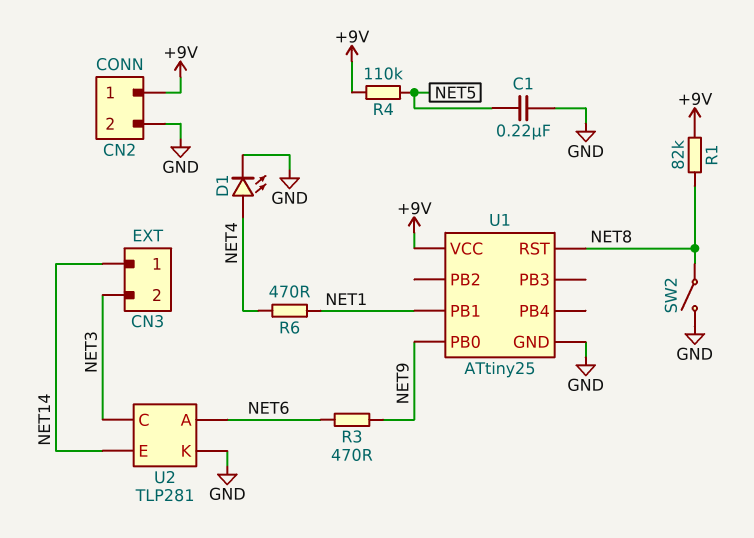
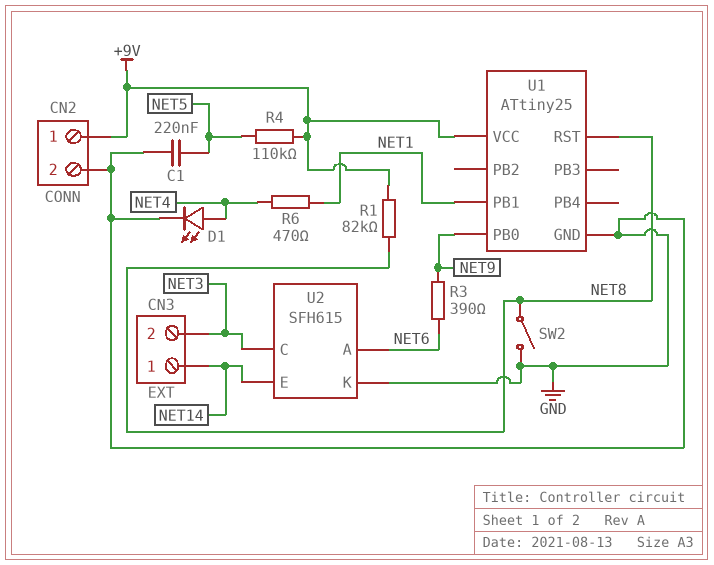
R3: 470 (NET6, NET9) -> 390 (NET6, NET9)
U2: TLP281 -> SFH615

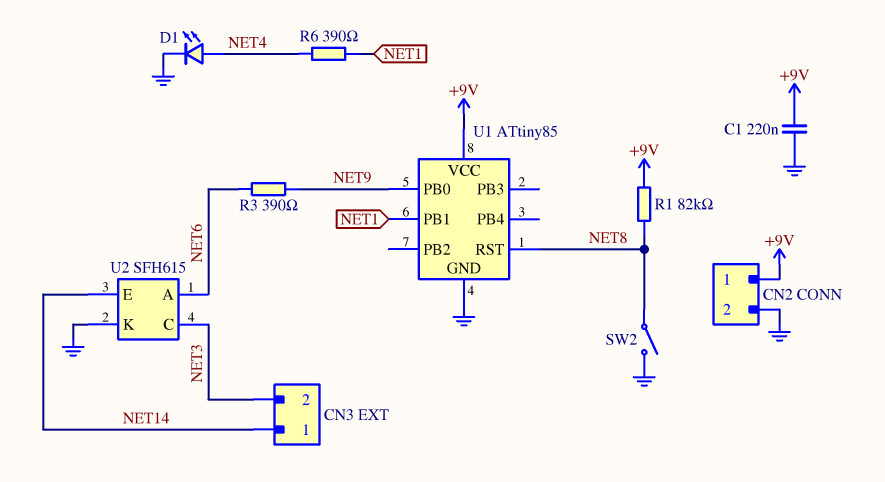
C1: 220nF (GND, NET5) -> 220nF (+9V, GND)
R4: 110k (+9V, NET5) -> none
R6: 470 (NET1, NET4) -> 390 (NET1, NET4)
U1: ATtiny25 -> ATtiny85

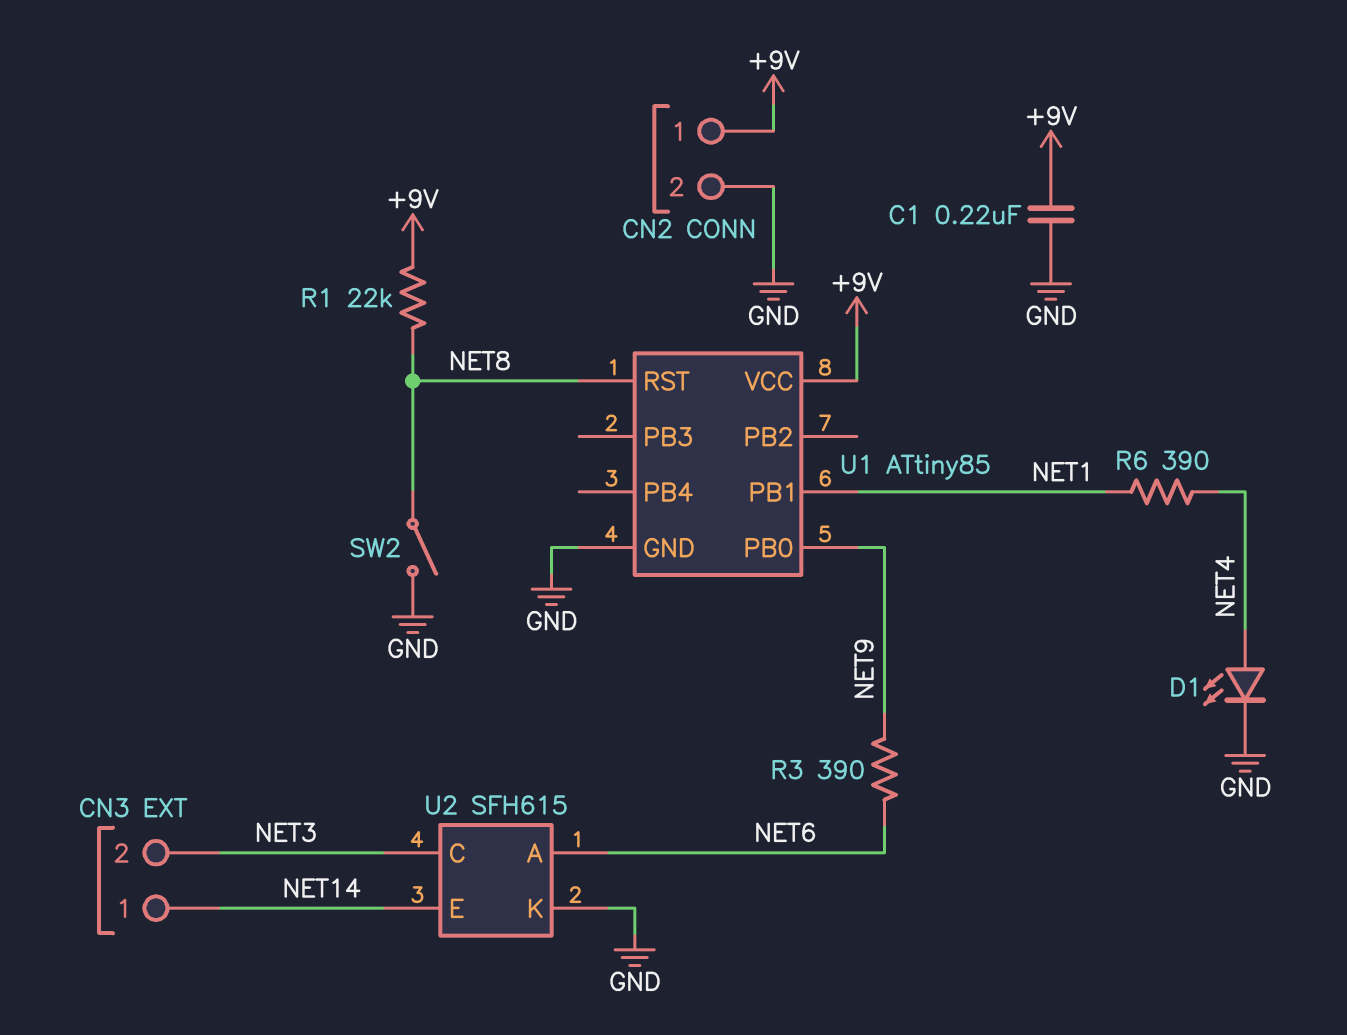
R1: 82k (+9V, NET8) -> 22k (+9V, NET8)

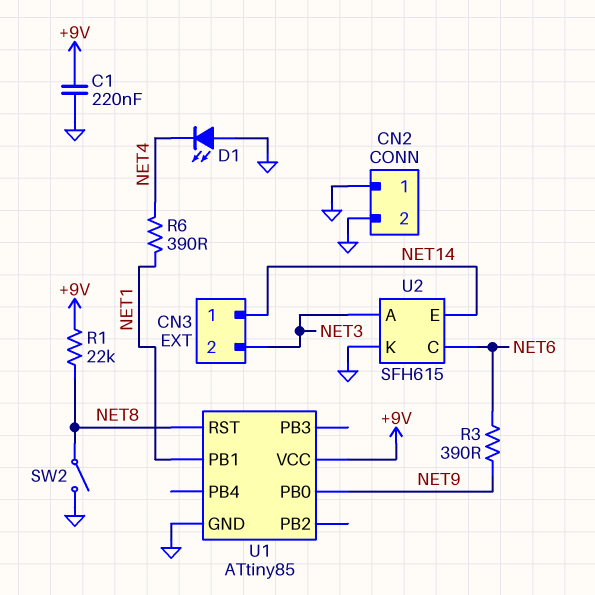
CN2 pin 1: +9V -> GND
D1: LED (A NET4, K GND) -> LED (A GND, K NET4)
U2 pin A: NET6 -> NET3
U2 pin C: NET3 -> NET6

